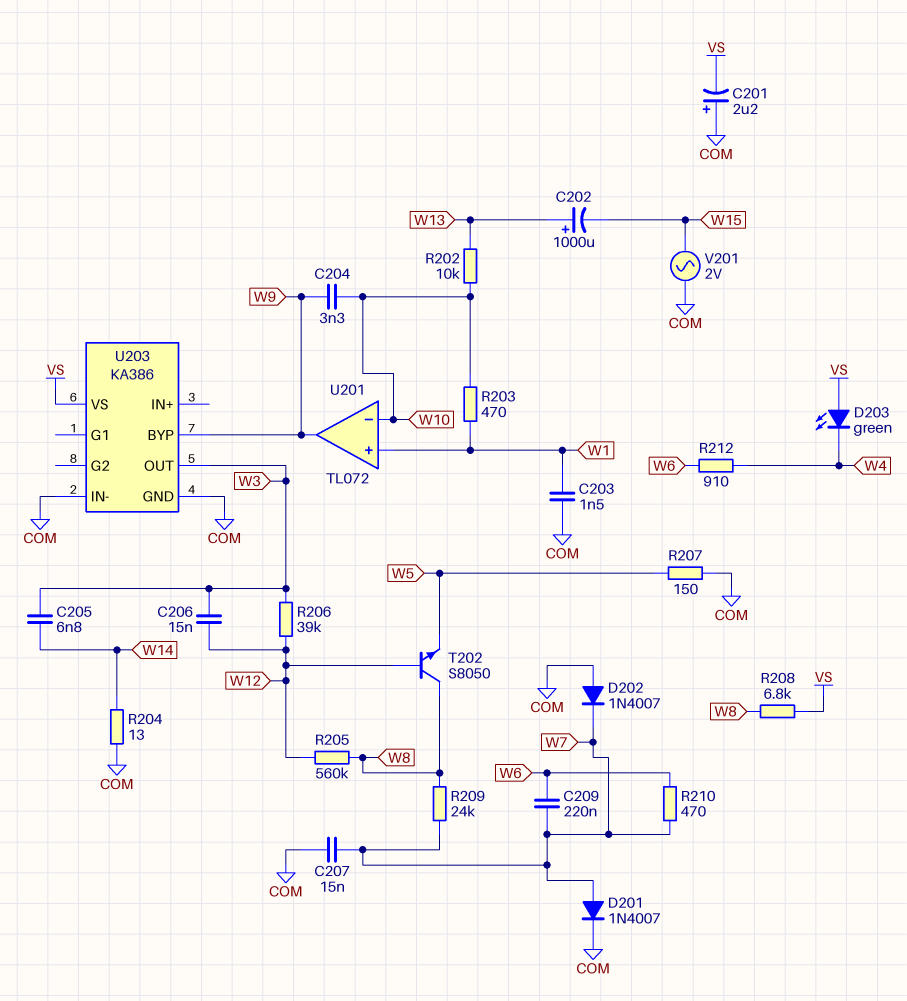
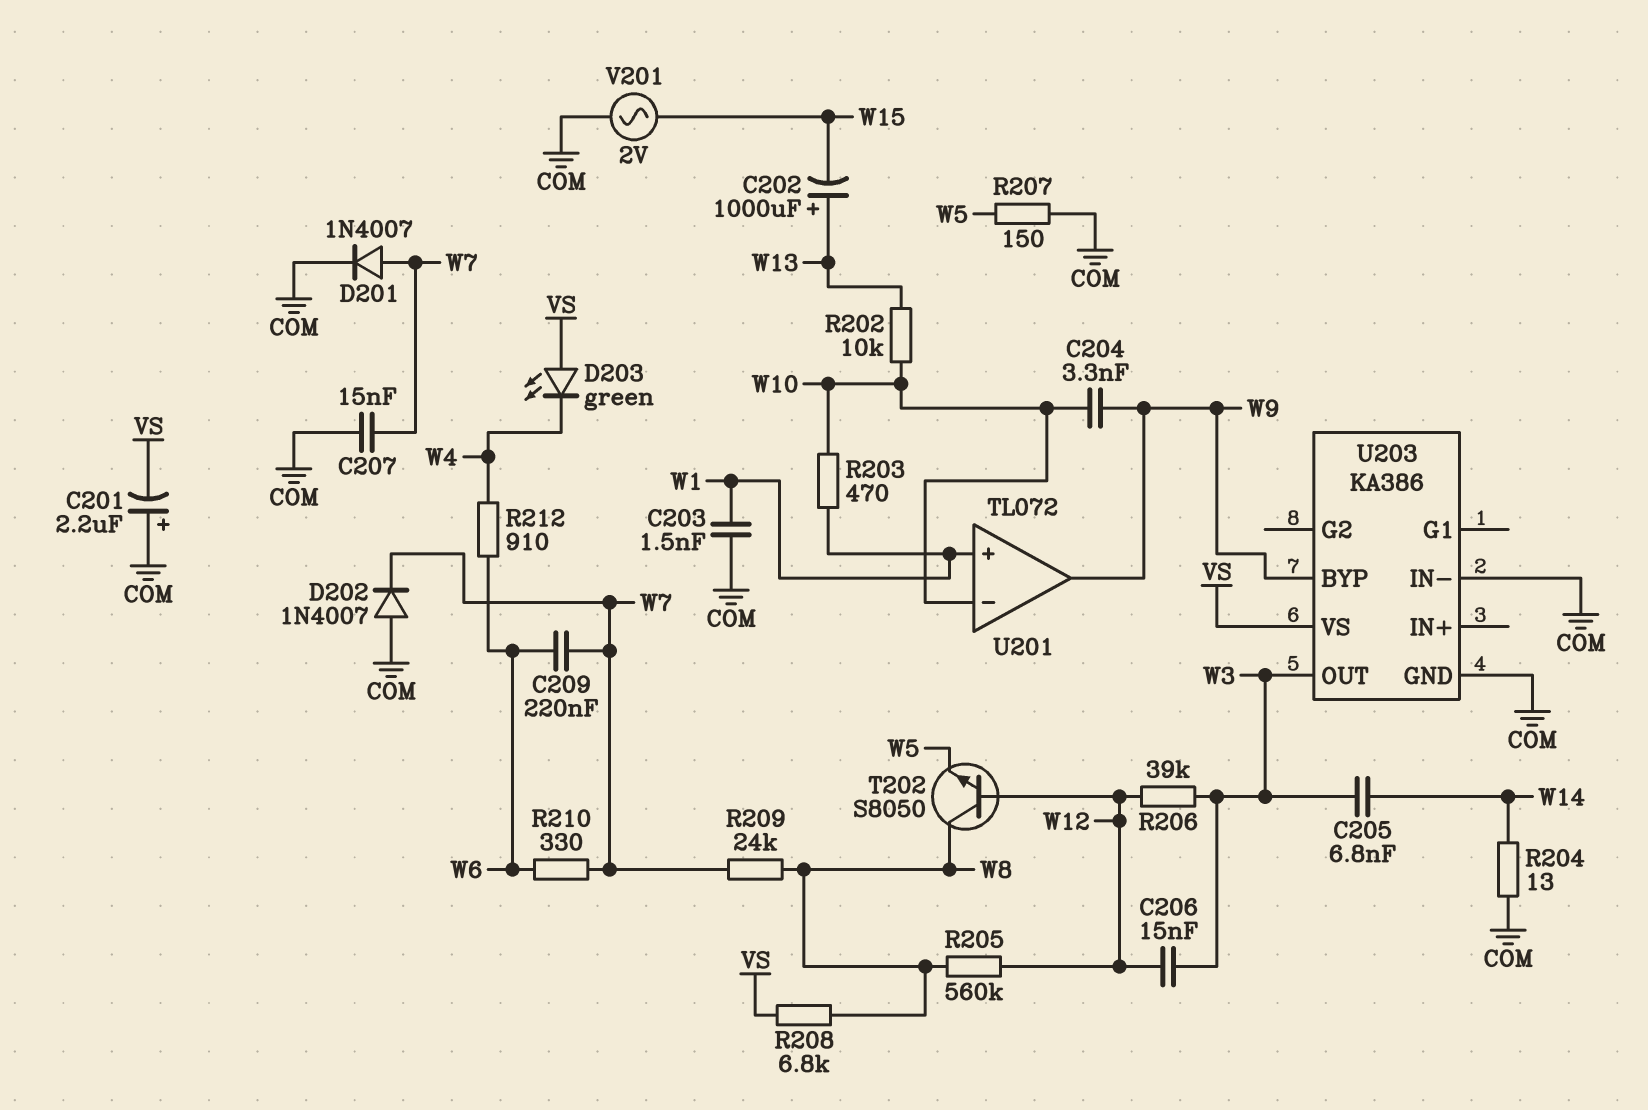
R210: 470 (W6, W7) -> 330 (W6, W7)

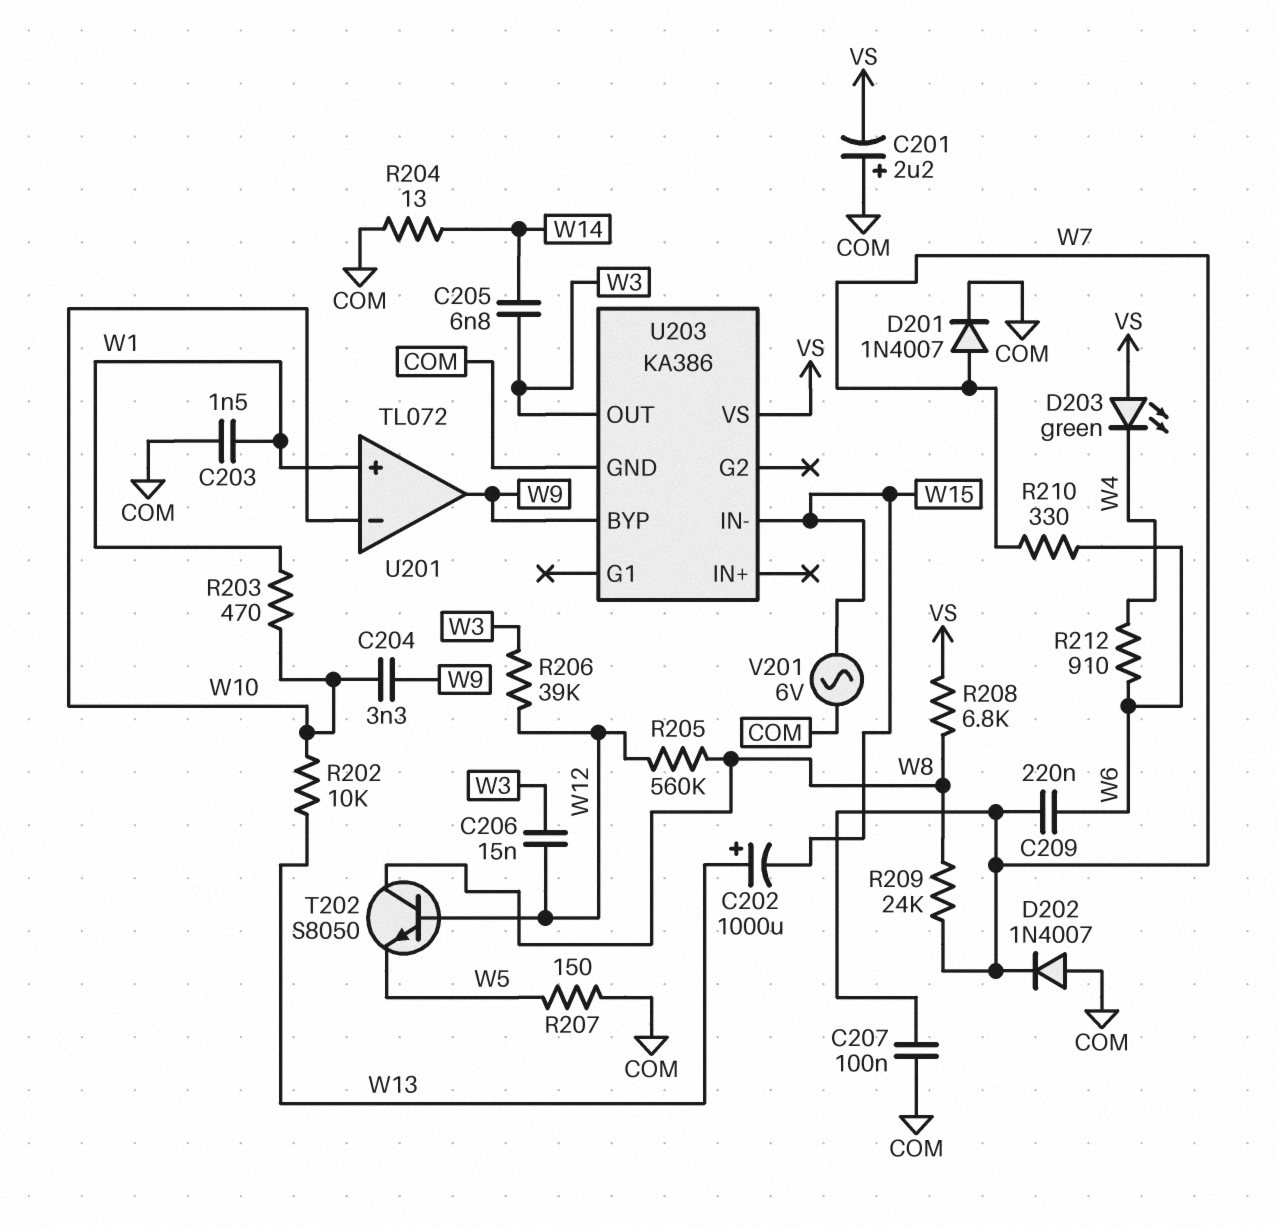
C207: 15nF (COM, W7) -> 100nF (COM, W7)
U203 pin IN-: COM -> W15
V201: AC 2V (COM, W15) -> AC 6V (COM, W15)

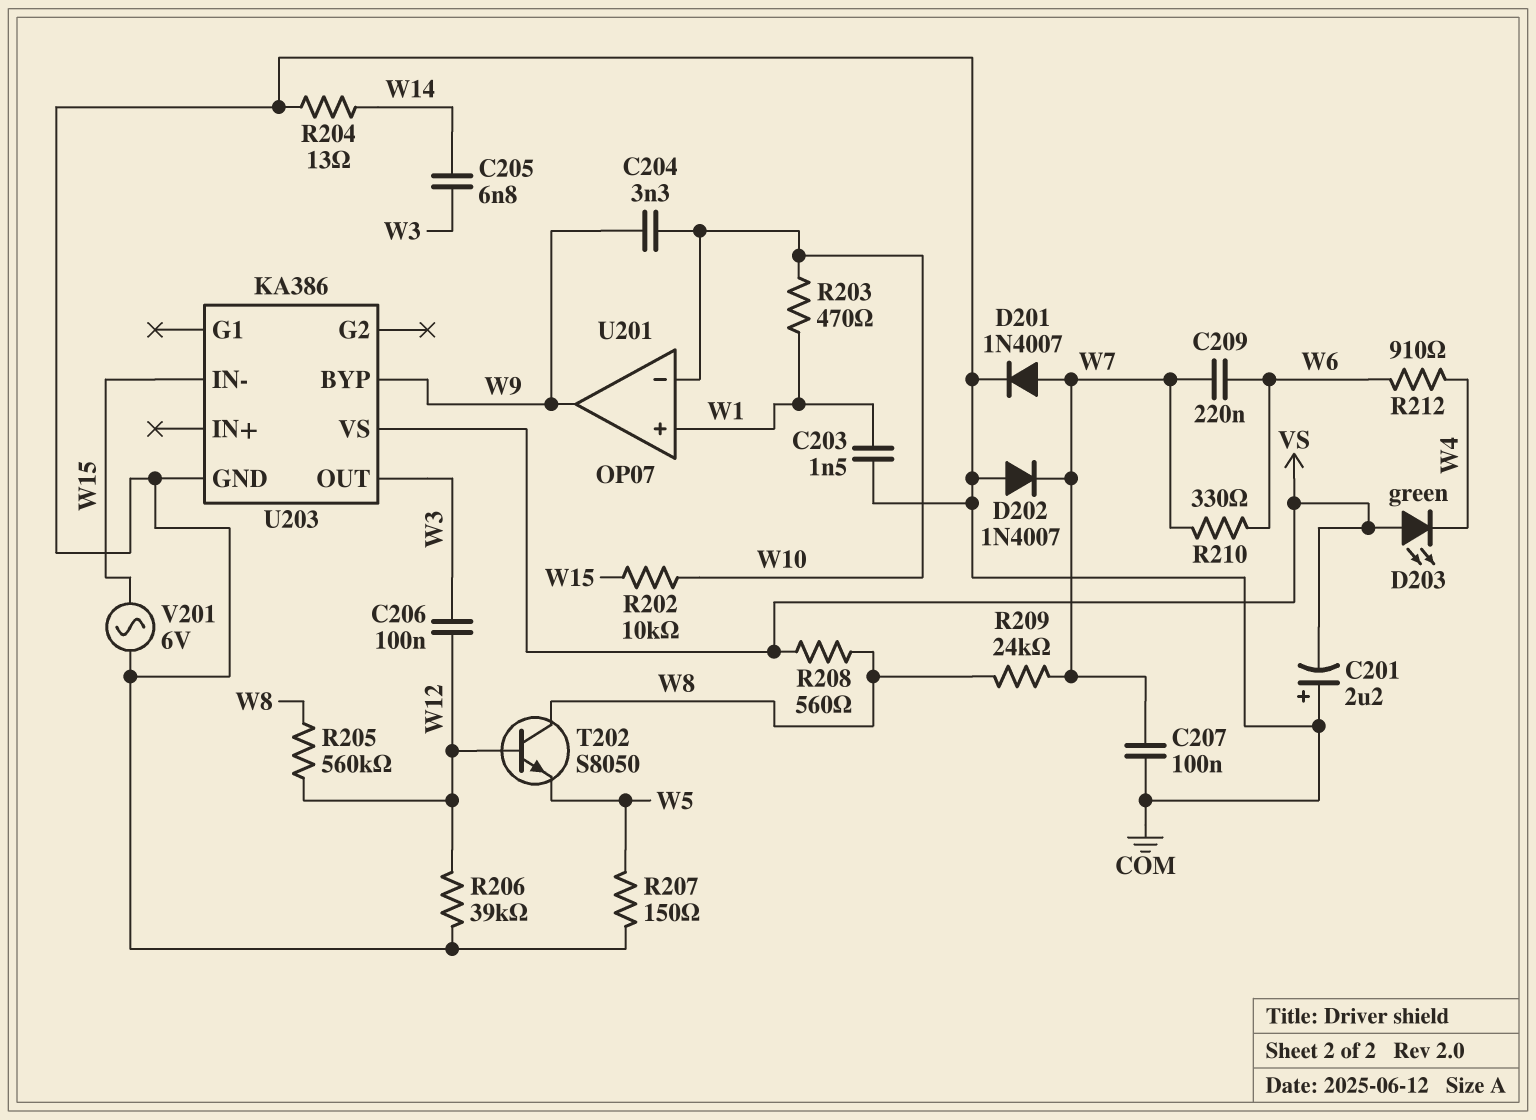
C202: 1000uF (plus W13, minus W15) -> none
C206: 15nF (W3, W12) -> 100nF (W3, W12)
R202: 10k (W10, W13) -> 10k (W10, W15)
R206: 39k (W3, W12) -> 39k (COM, W12)
R208: 6.8k (VS, W8) -> 560 (VS, W8)
U201: TL072 -> OP07

